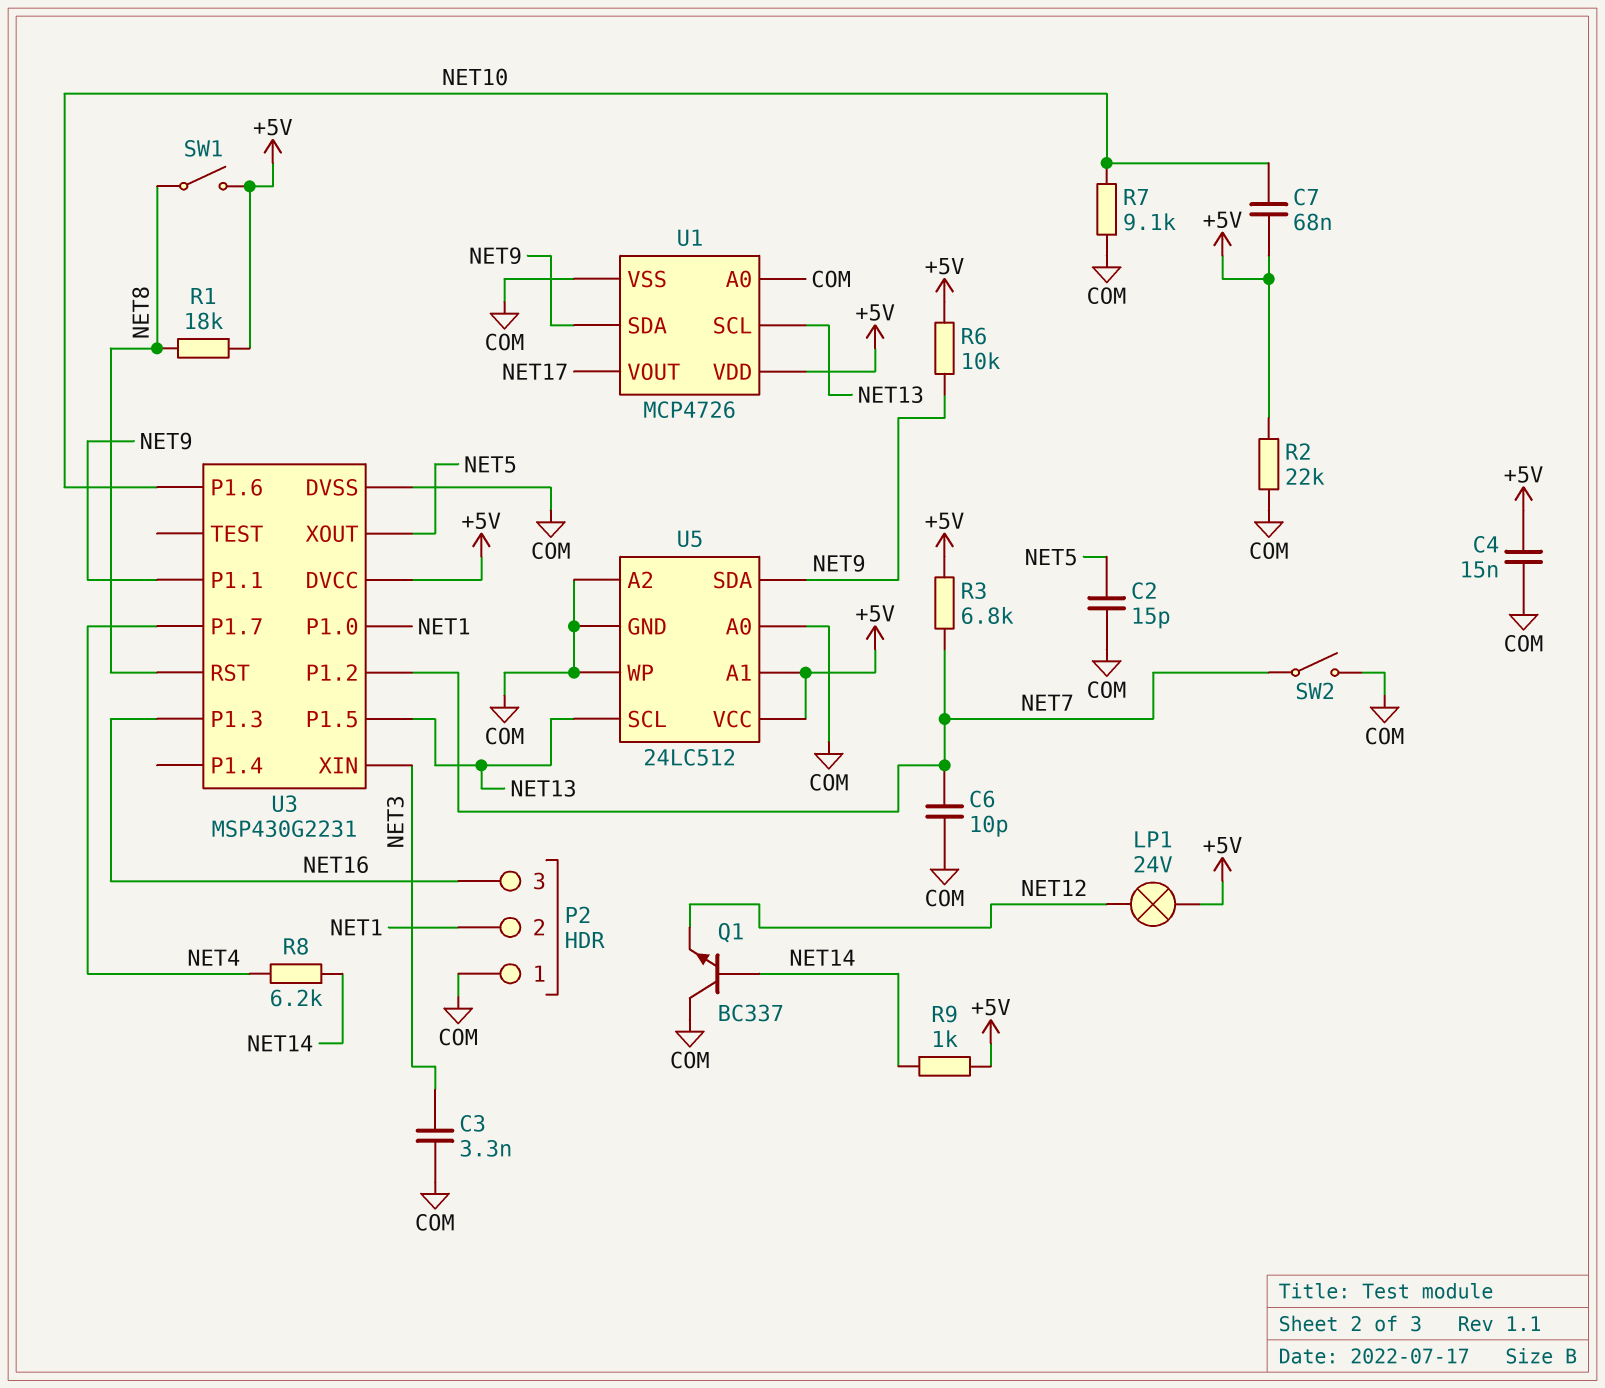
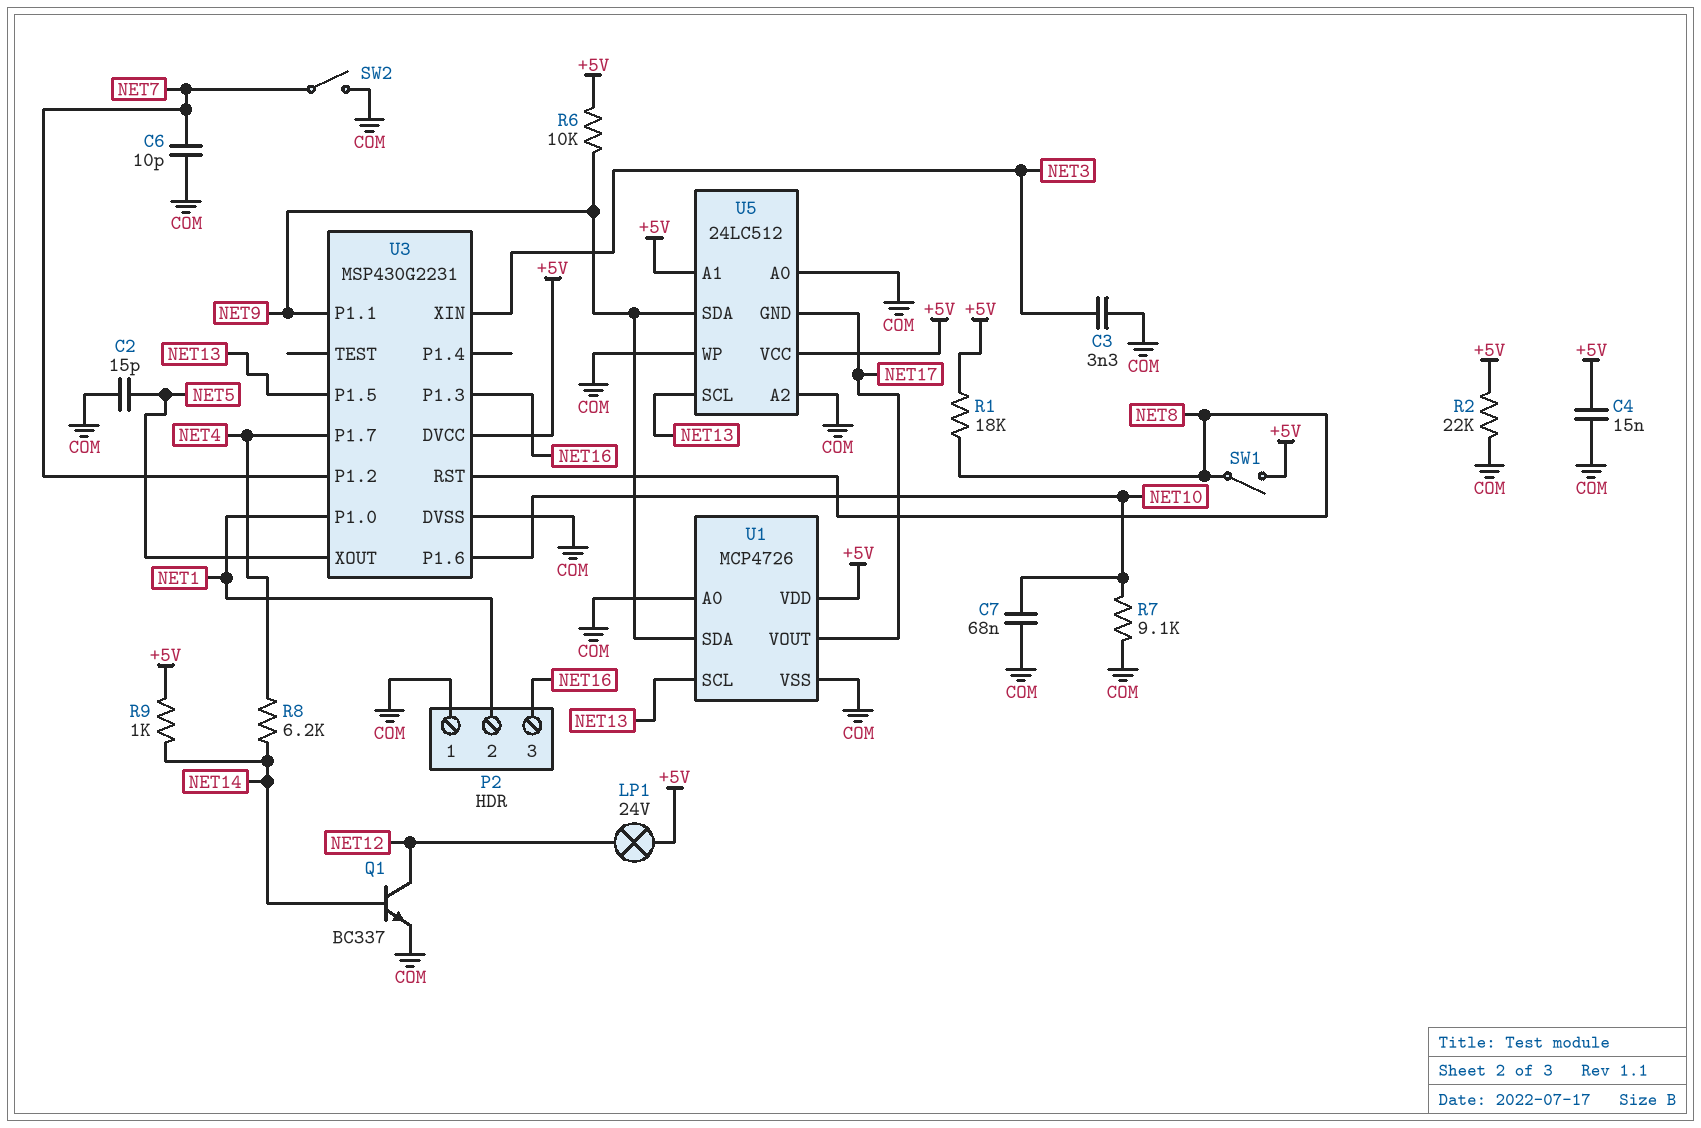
C7: 68nF (+5V, NET10) -> 68nF (COM, NET10)
Q1: NPN BC337 (B NET14, C COM, E NET12) -> NPN BC337 (B NET14, C NET12, E COM)
R3: 6.8k (+5V, NET7) -> none
U5 pin GND: COM -> NET17

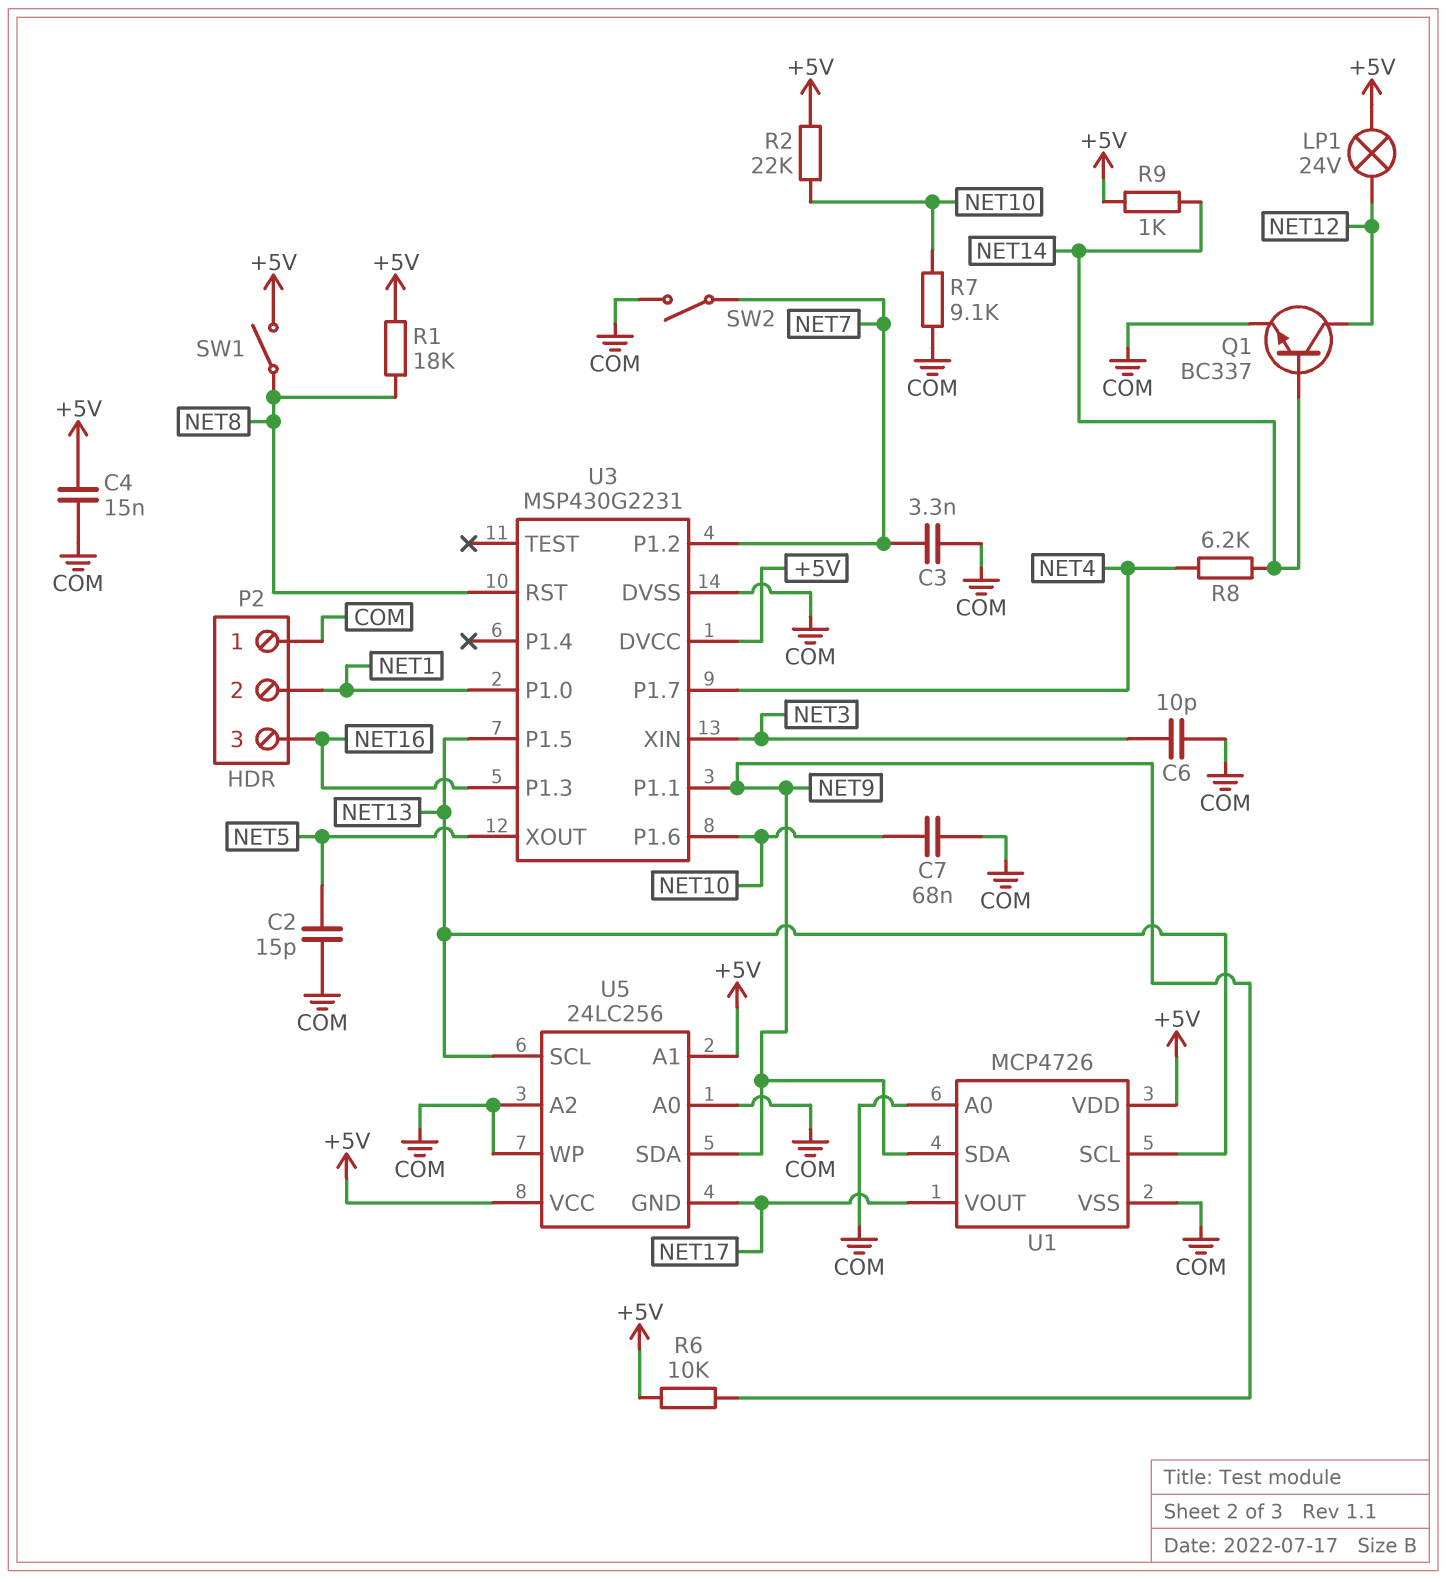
C3: 3.3nF (COM, NET3) -> 3.3nF (COM, NET7)
C6: 10pF (COM, NET7) -> 10pF (COM, NET3)
R2: 22k (+5V, COM) -> 22k (+5V, NET10)
U5: 24LC512 -> 24LC256

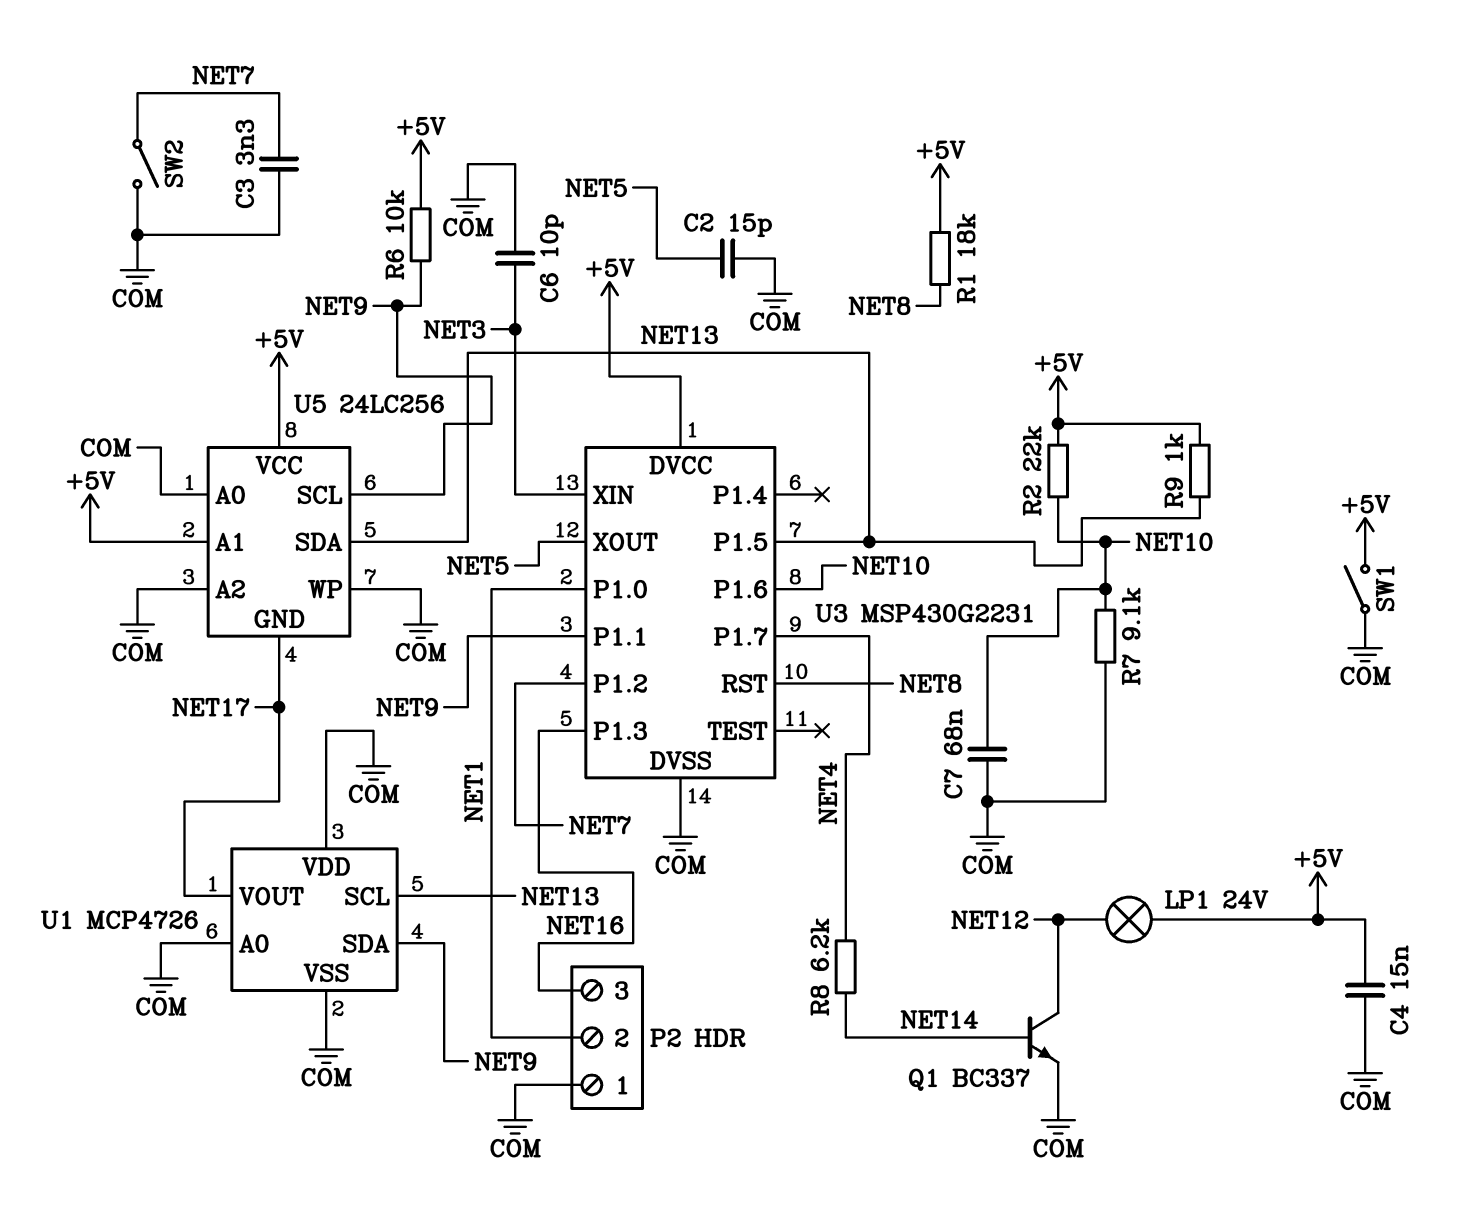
R9: 1k (+5V, NET14) -> 1k (+5V, NET13)
SW1: switch (+5V, NET8) -> switch (+5V, COM)
U1 pin VDD: +5V -> COM
U5 pin SCL: NET13 -> NET9
U5 pin SDA: NET9 -> NET13

